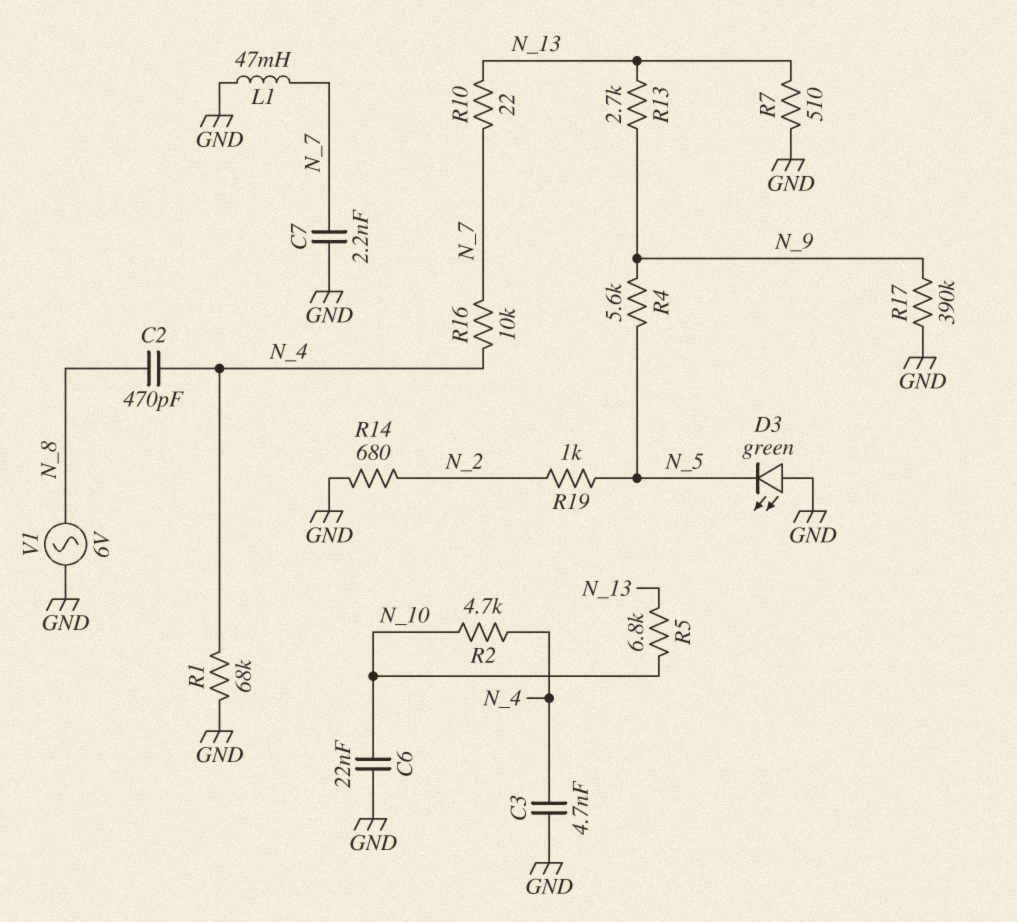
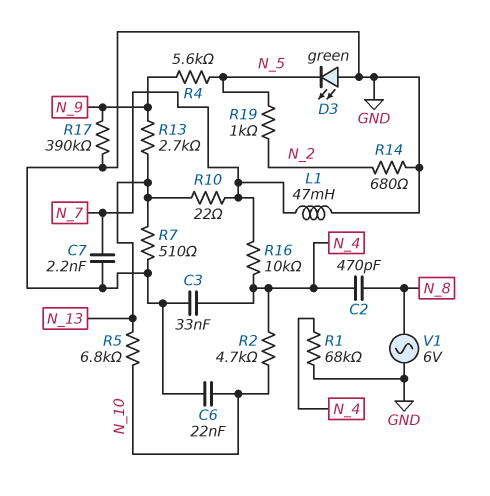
C3: 4.7nF (GND, N_4) -> 33nF (GND, N_4)

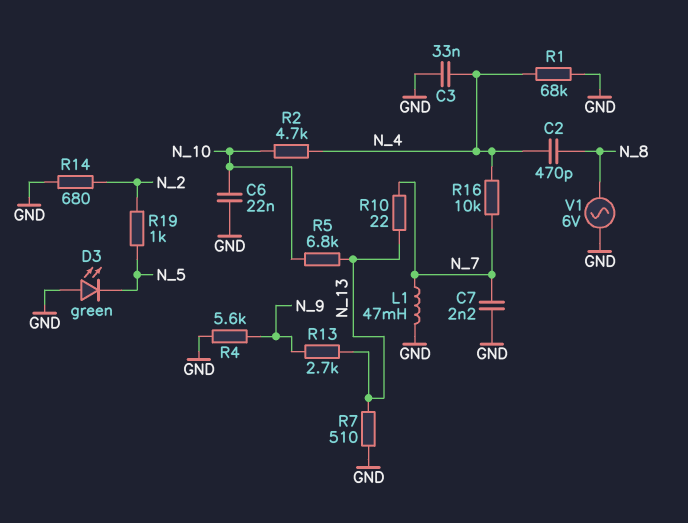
R4: 5.6k (N_5, N_9) -> 5.6k (GND, N_9)
R17: 390k (GND, N_9) -> none

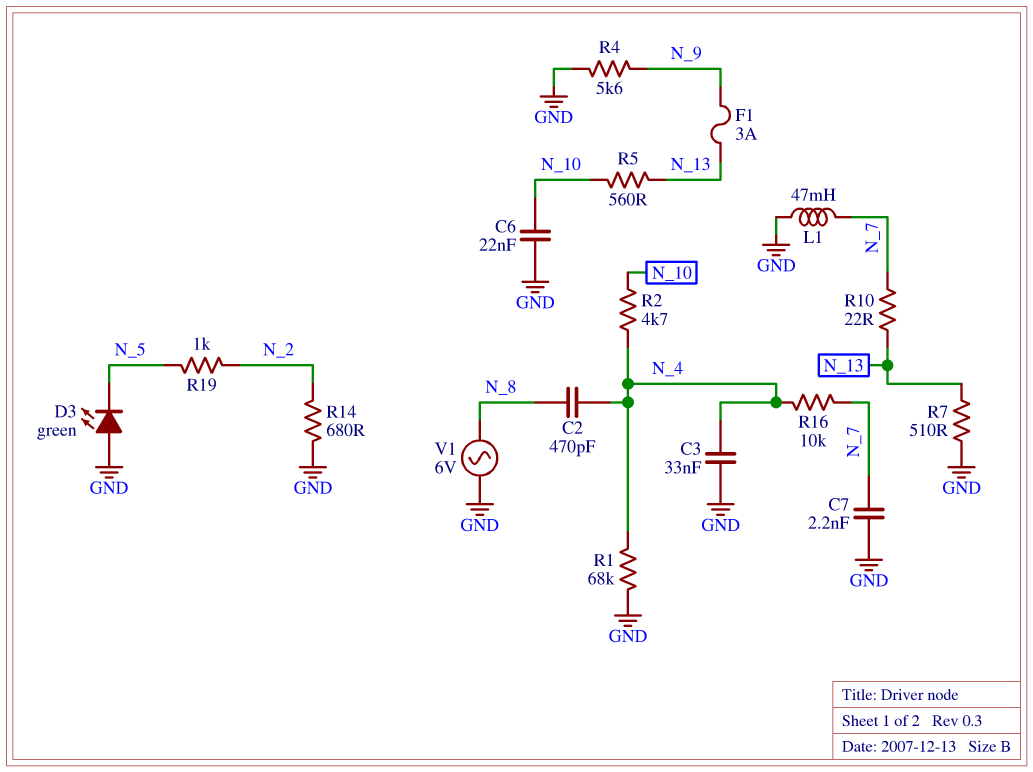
F1: none -> 3A (N_9, N_13)
R5: 6.8k (N_10, N_13) -> 560 (N_10, N_13)
R13: 2.7k (N_9, N_13) -> none

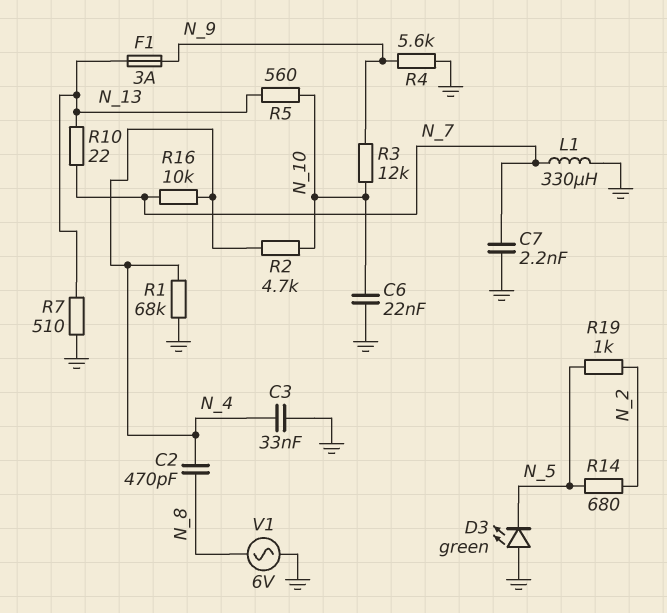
L1: 47mH (GND, N_7) -> 330uH (GND, N_7)
R3: none -> 12k (N_9, N_10)
R14: 680 (GND, N_2) -> 680 (N_2, N_5)

